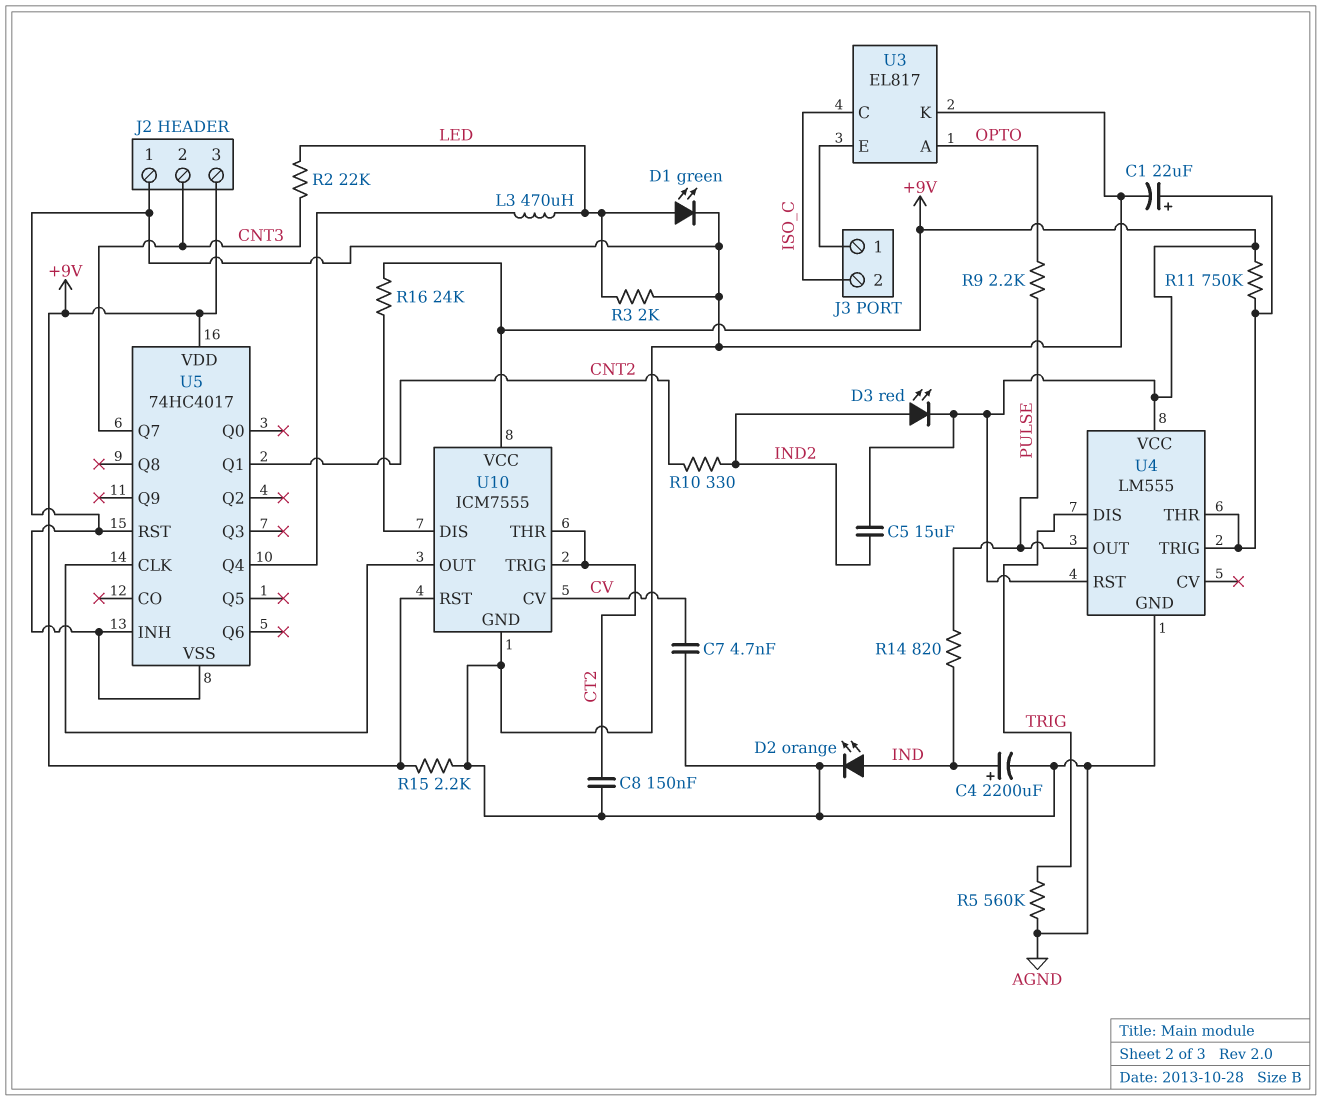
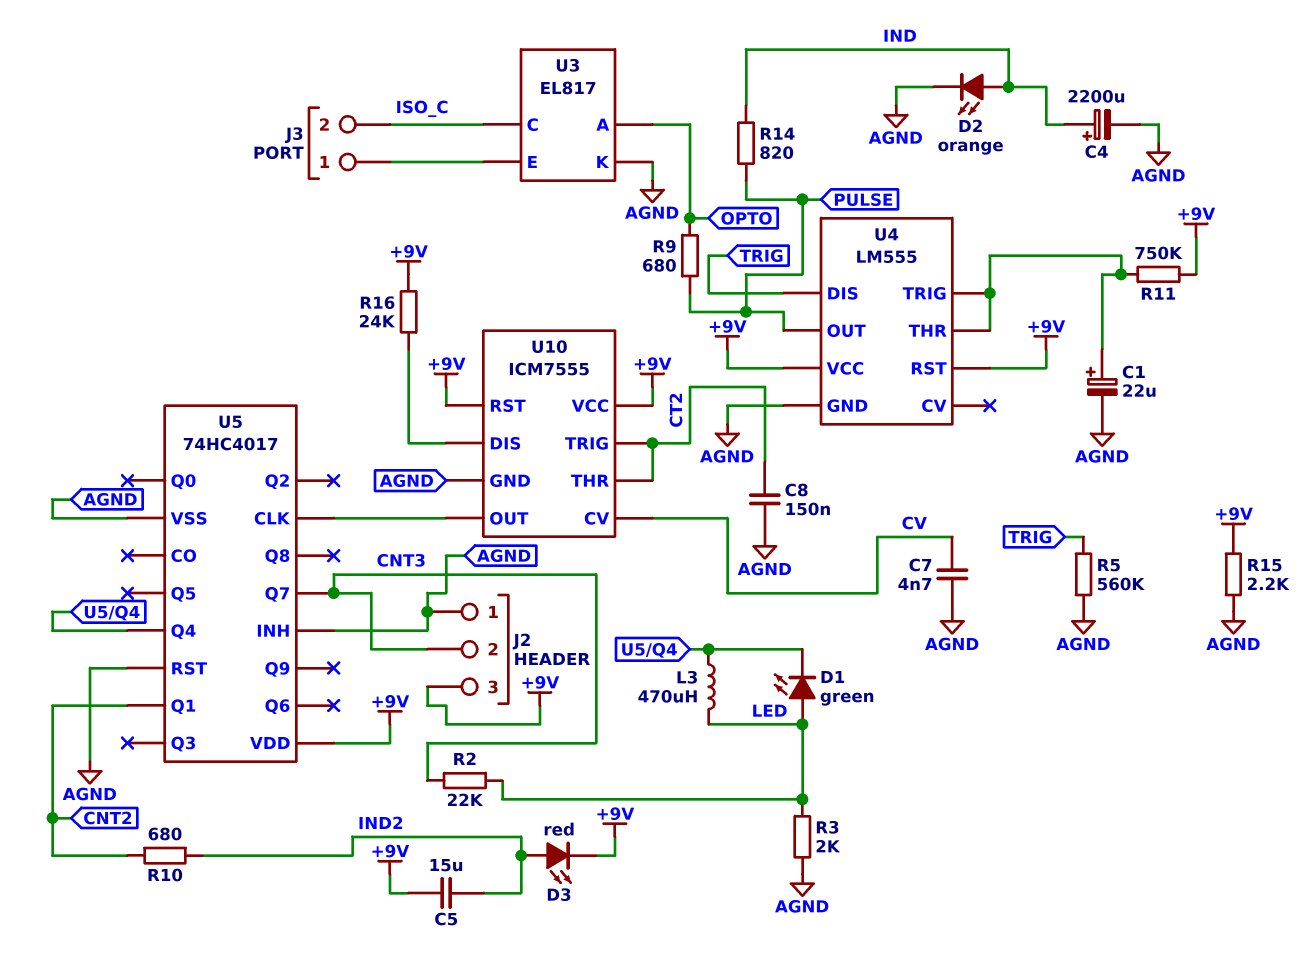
D1: LED green (A LED, K AGND) -> LED green (A LED, K U5/Q4)
R9: 2.2k (OPTO, PULSE) -> 680 (OPTO, PULSE)
R10: 330 (CNT2, IND2) -> 680 (CNT2, IND2)

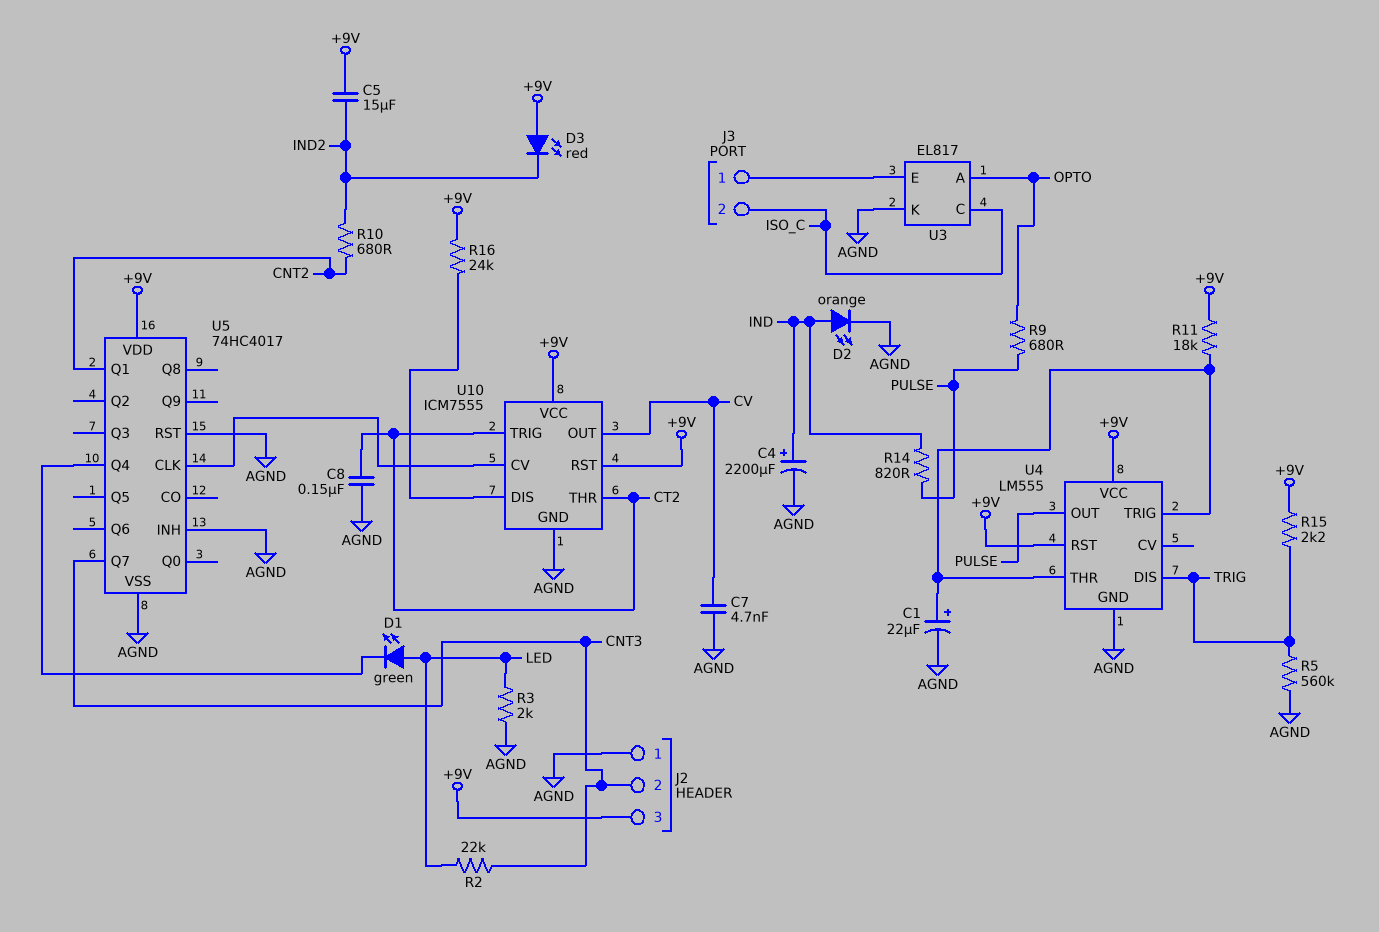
D3: LED red (A IND2, K +9V) -> LED red (A +9V, K IND2)
L3: 470uH (LED, U5/Q4) -> none
R11: 750k (+9V, U4/THR) -> 18k (+9V, U4/THR)
R15: 2.2k (+9V, AGND) -> 2.2k (+9V, TRIG)
U10 pin CV: CV -> U5/CLK
U10 pin OUT: U5/CLK -> CV

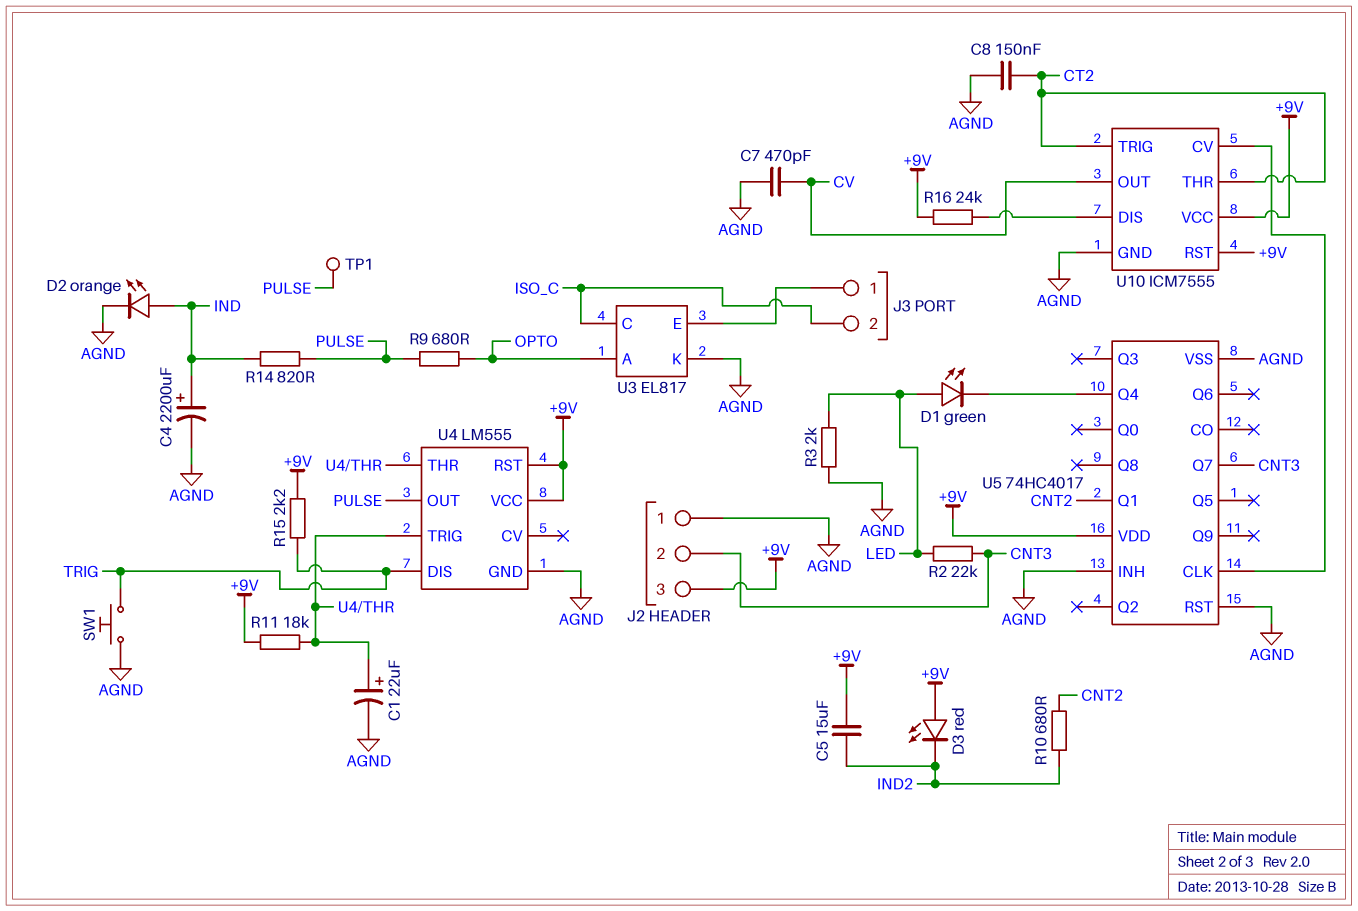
C7: 4.7nF (AGND, CV) -> 470pF (AGND, CV)
R5: 560k (AGND, TRIG) -> none
SW1: none -> button (AGND, TRIG)
TP1: none -> test point (PULSE)

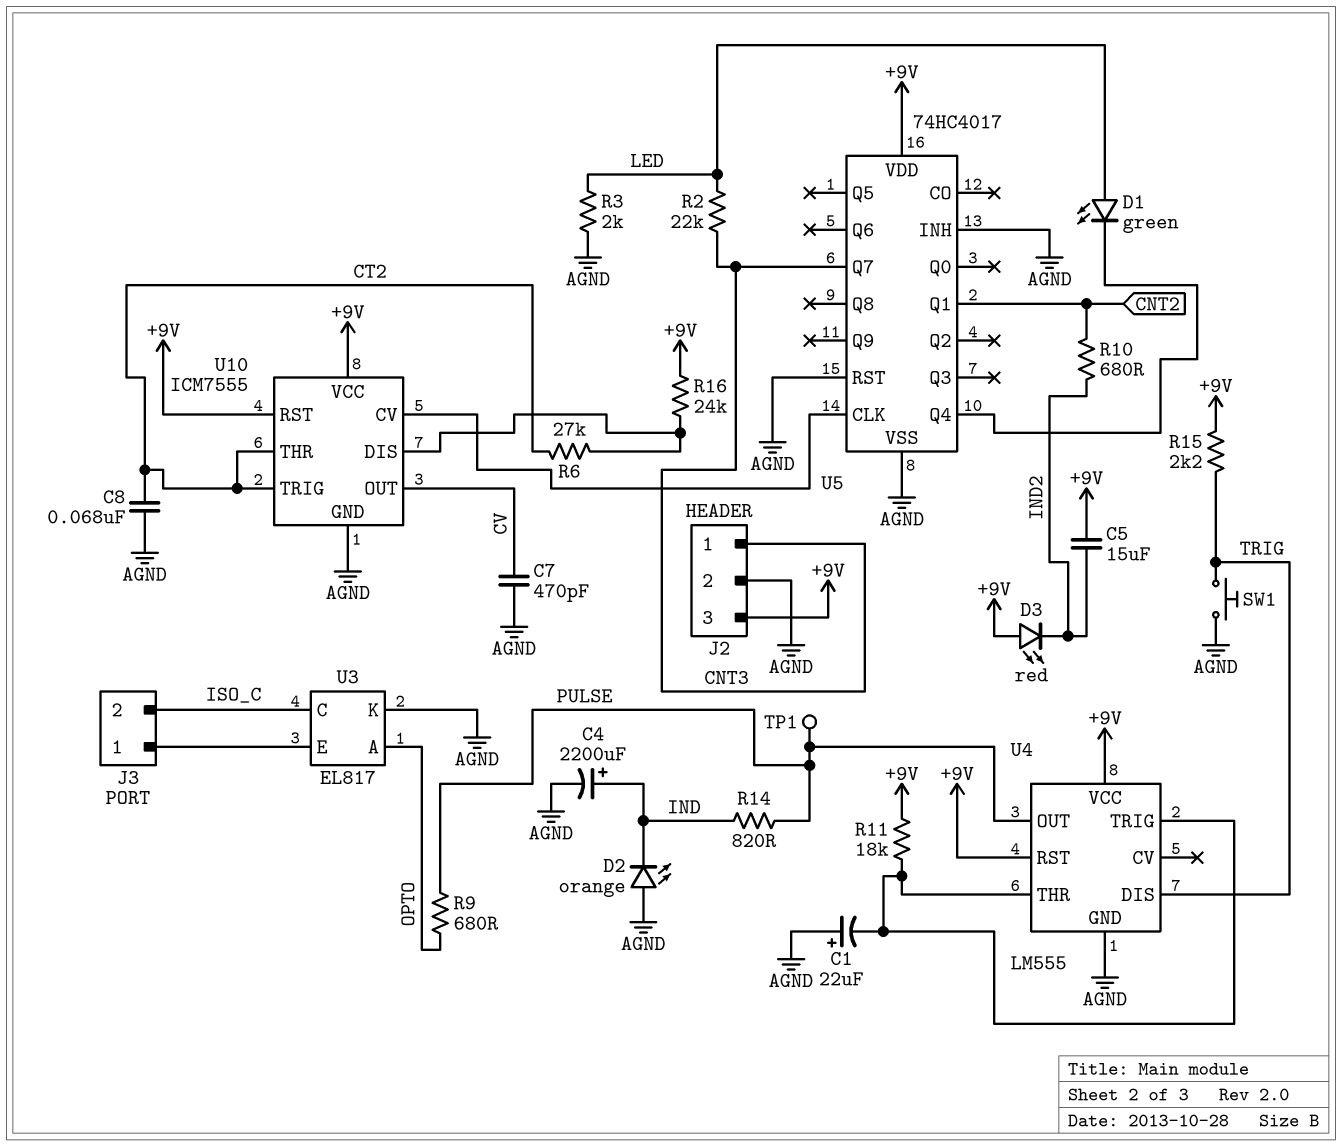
C1: 22uF (plus U4/THR, minus AGND) -> 22uF (plus AGND, minus U4/THR)
C8: 150nF (AGND, CT2) -> 68nF (AGND, CT2)
D2: LED orange (A IND, K AGND) -> LED orange (A AGND, K IND)
J2 pin 1: AGND -> CNT3
J2 pin 2: CNT3 -> AGND
R6: none -> 27k (CT2, U10/DIS)

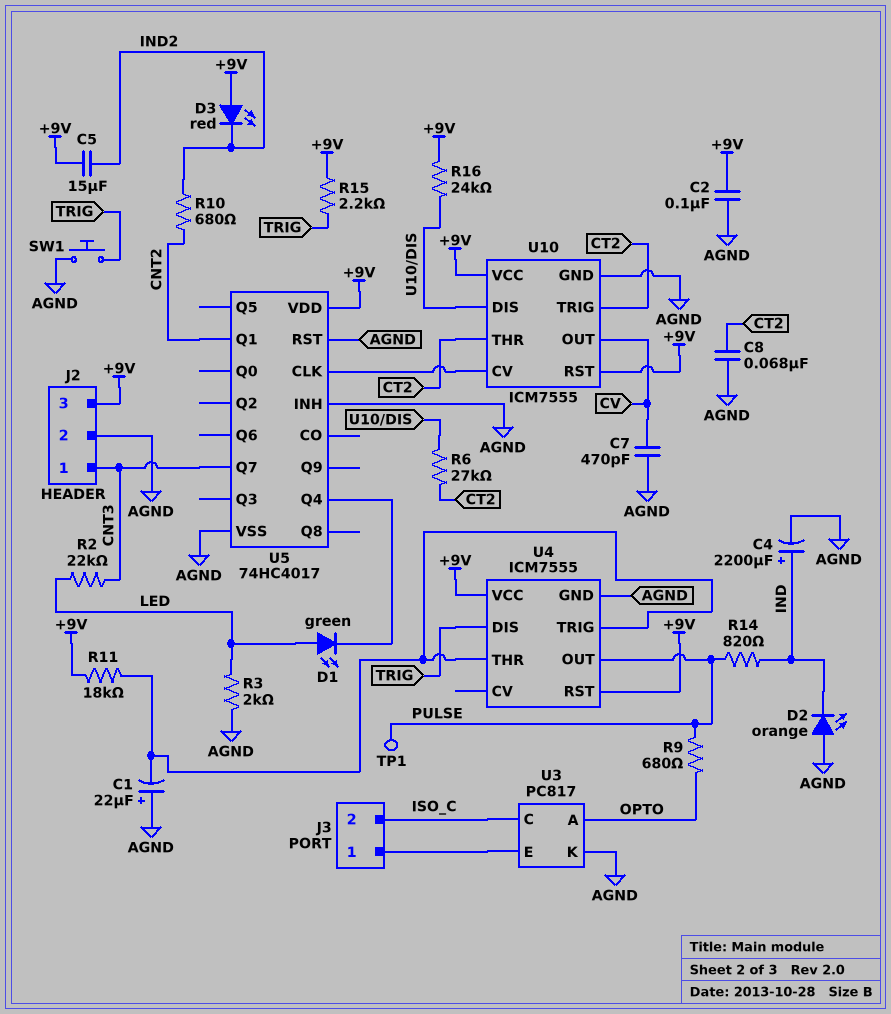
C2: none -> 100nF (+9V, AGND)
U3: EL817 -> PC817
U4: LM555 -> ICM7555

